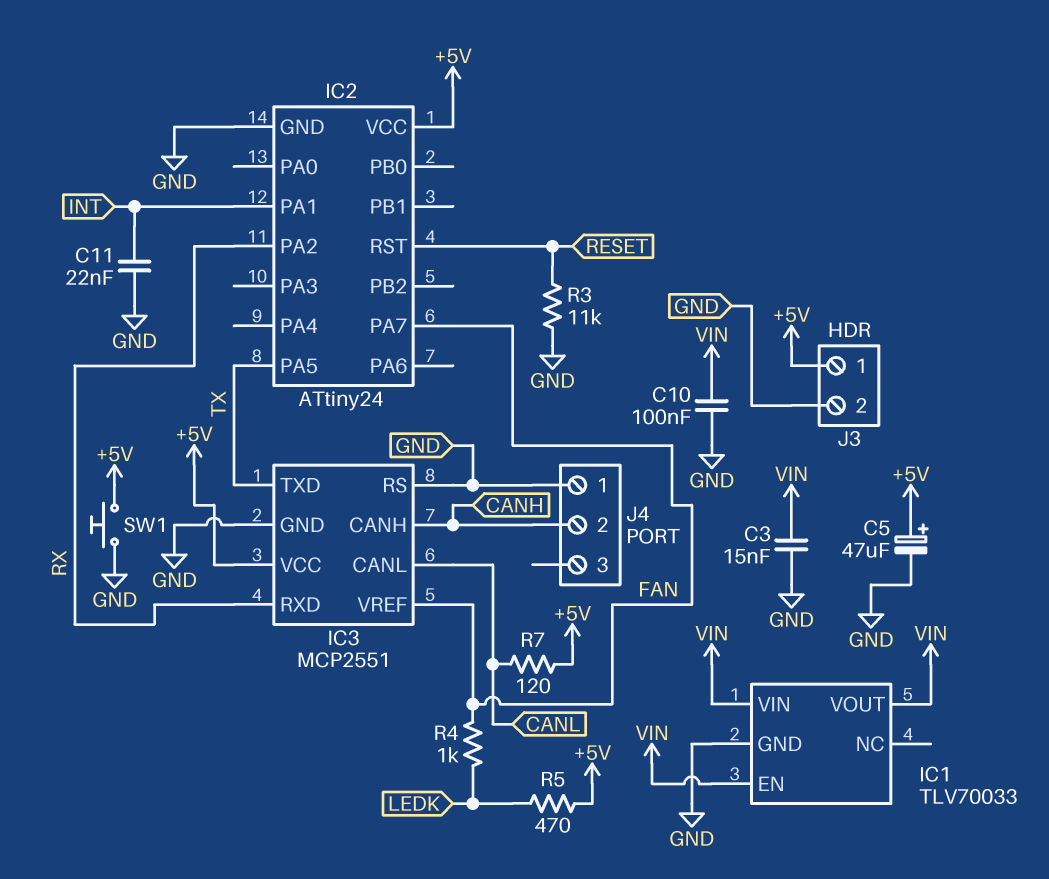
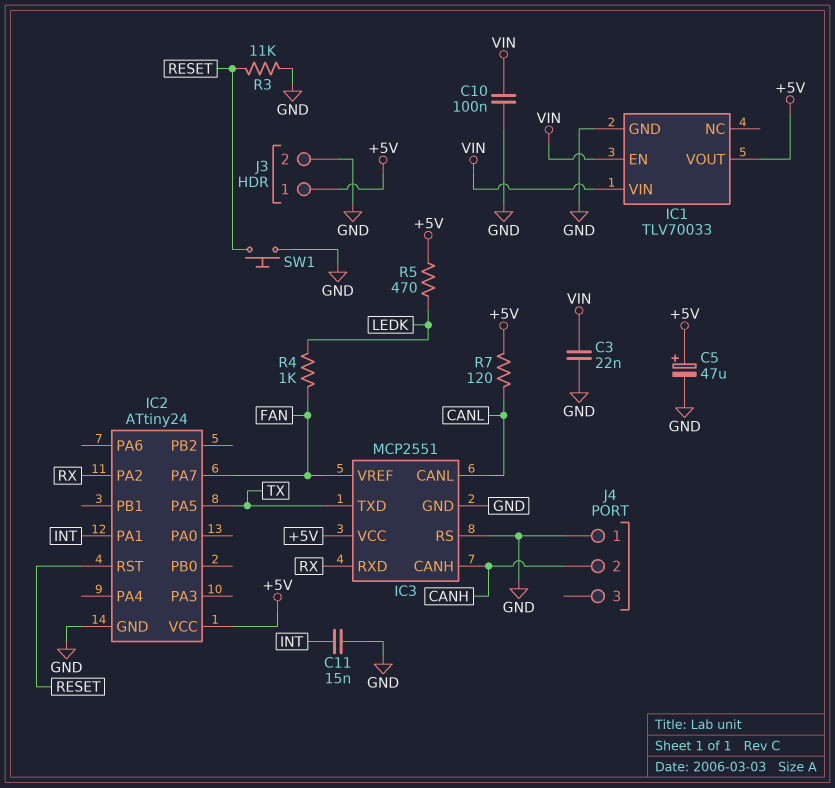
C3: 15nF (GND, VIN) -> 22nF (GND, VIN)
C11: 22nF (GND, INT) -> 15nF (GND, INT)
IC1 pin VOUT: VIN -> +5V
SW1: button (+5V, GND) -> button (GND, RESET)

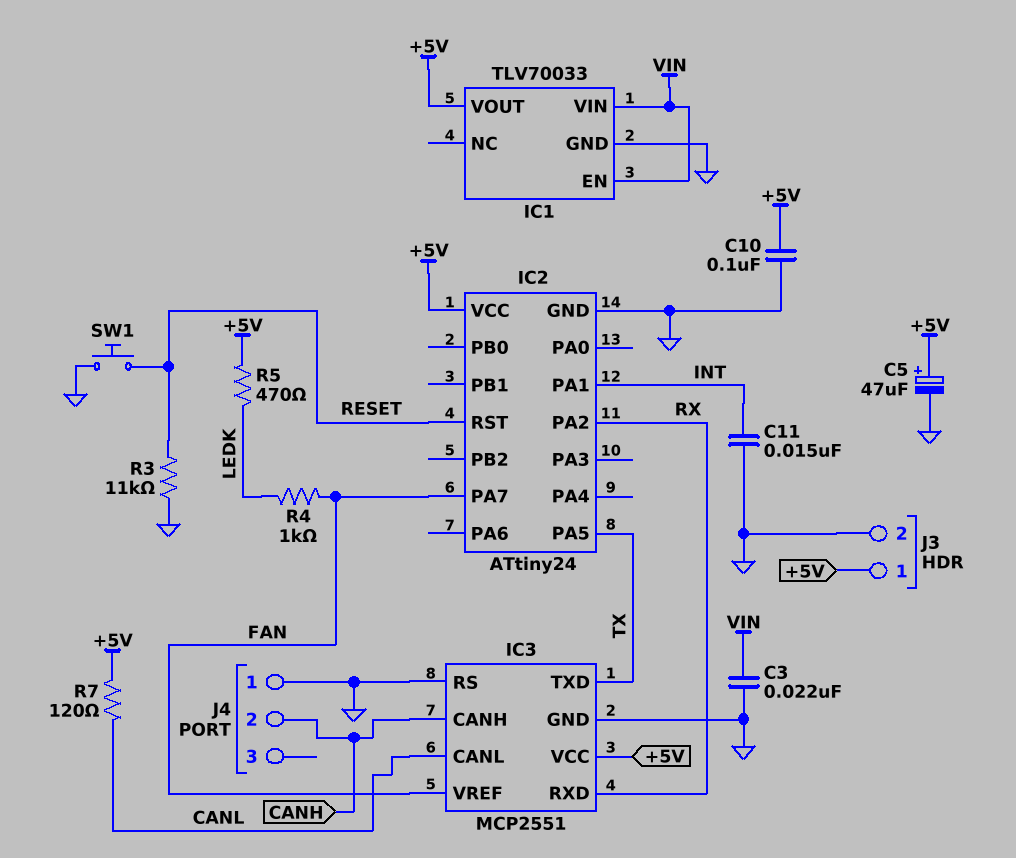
C10: 100nF (GND, VIN) -> 100nF (+5V, GND)

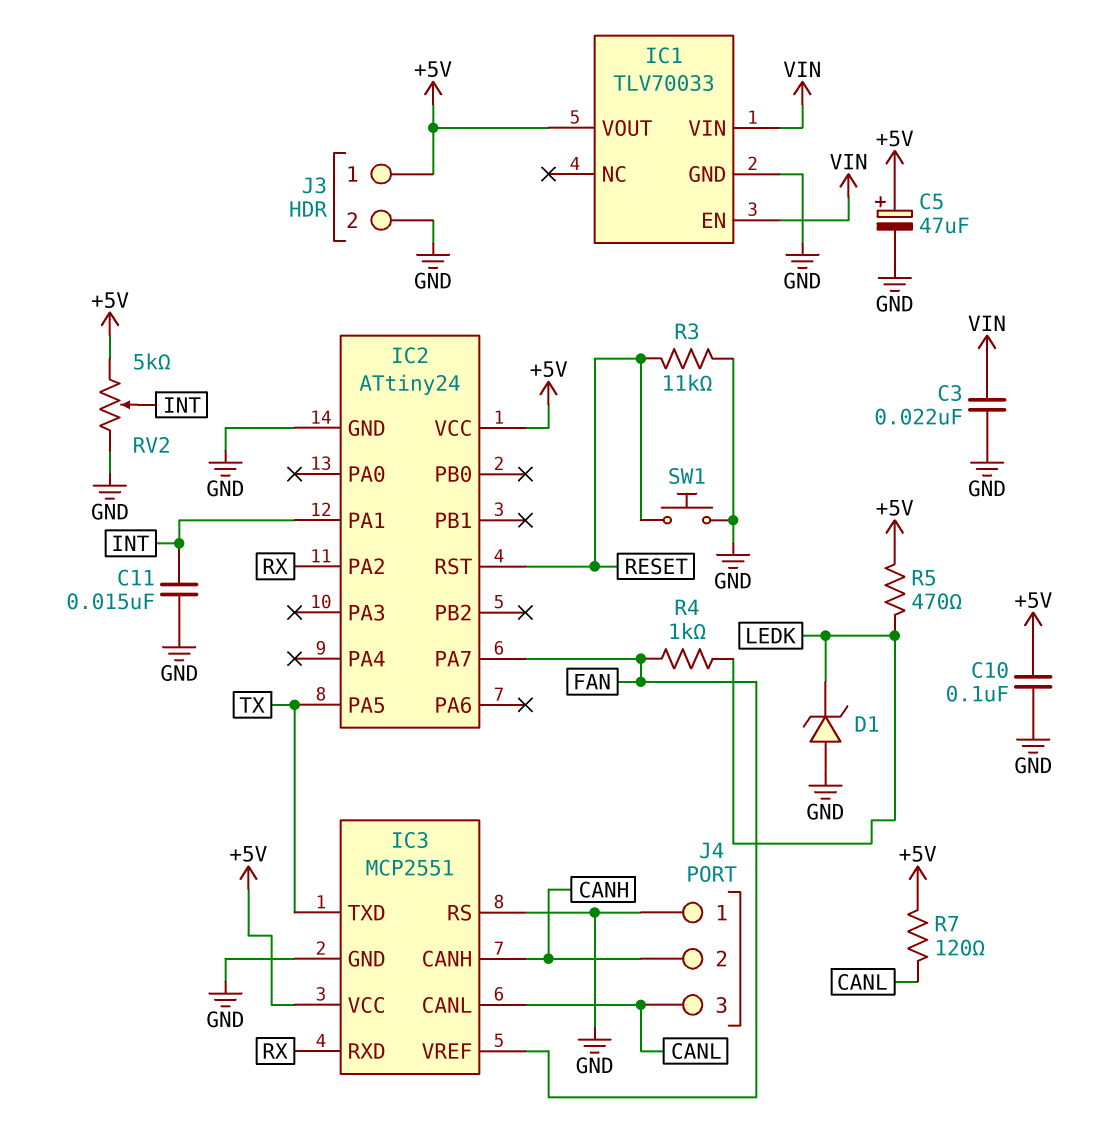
D1: none -> zener (A GND, K LEDK)
J4 pin 3: none -> CANL
RV2: none -> 5k (+5V, GND, wiper INT)

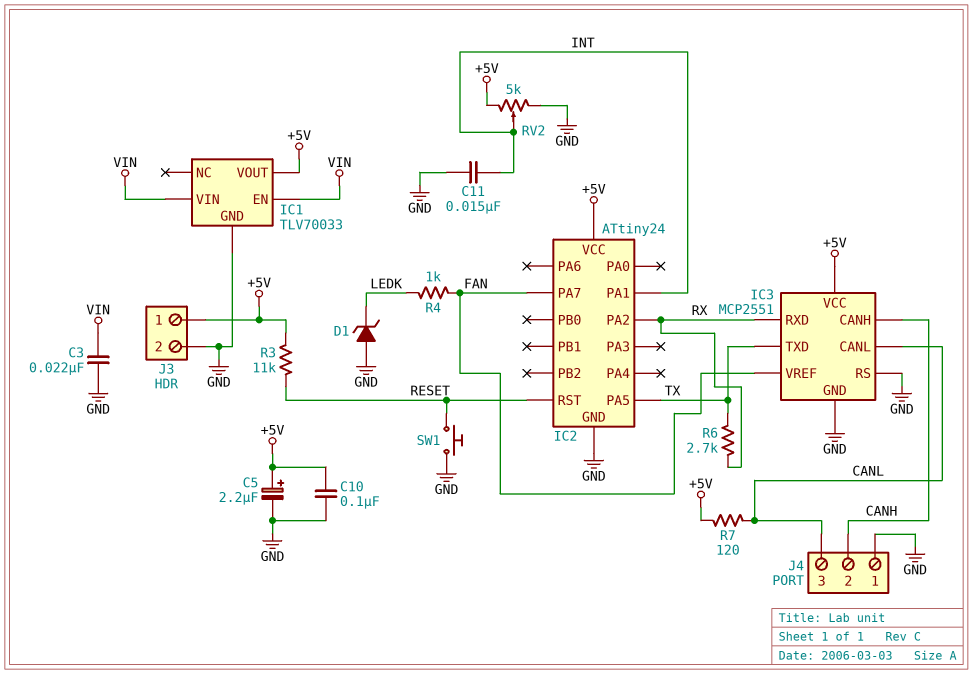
C5: 47uF (plus +5V, minus GND) -> 2.2uF (plus +5V, minus GND)
R3: 11k (GND, RESET) -> 11k (+5V, RESET)
R5: 470 (+5V, LEDK) -> none
R6: none -> 2.7k (RX, TX)

